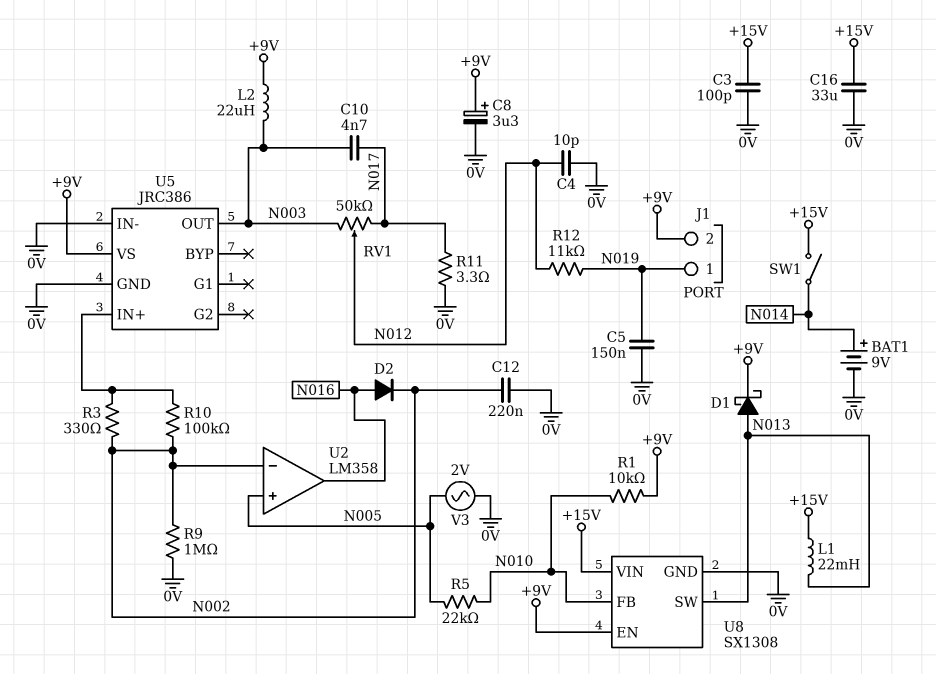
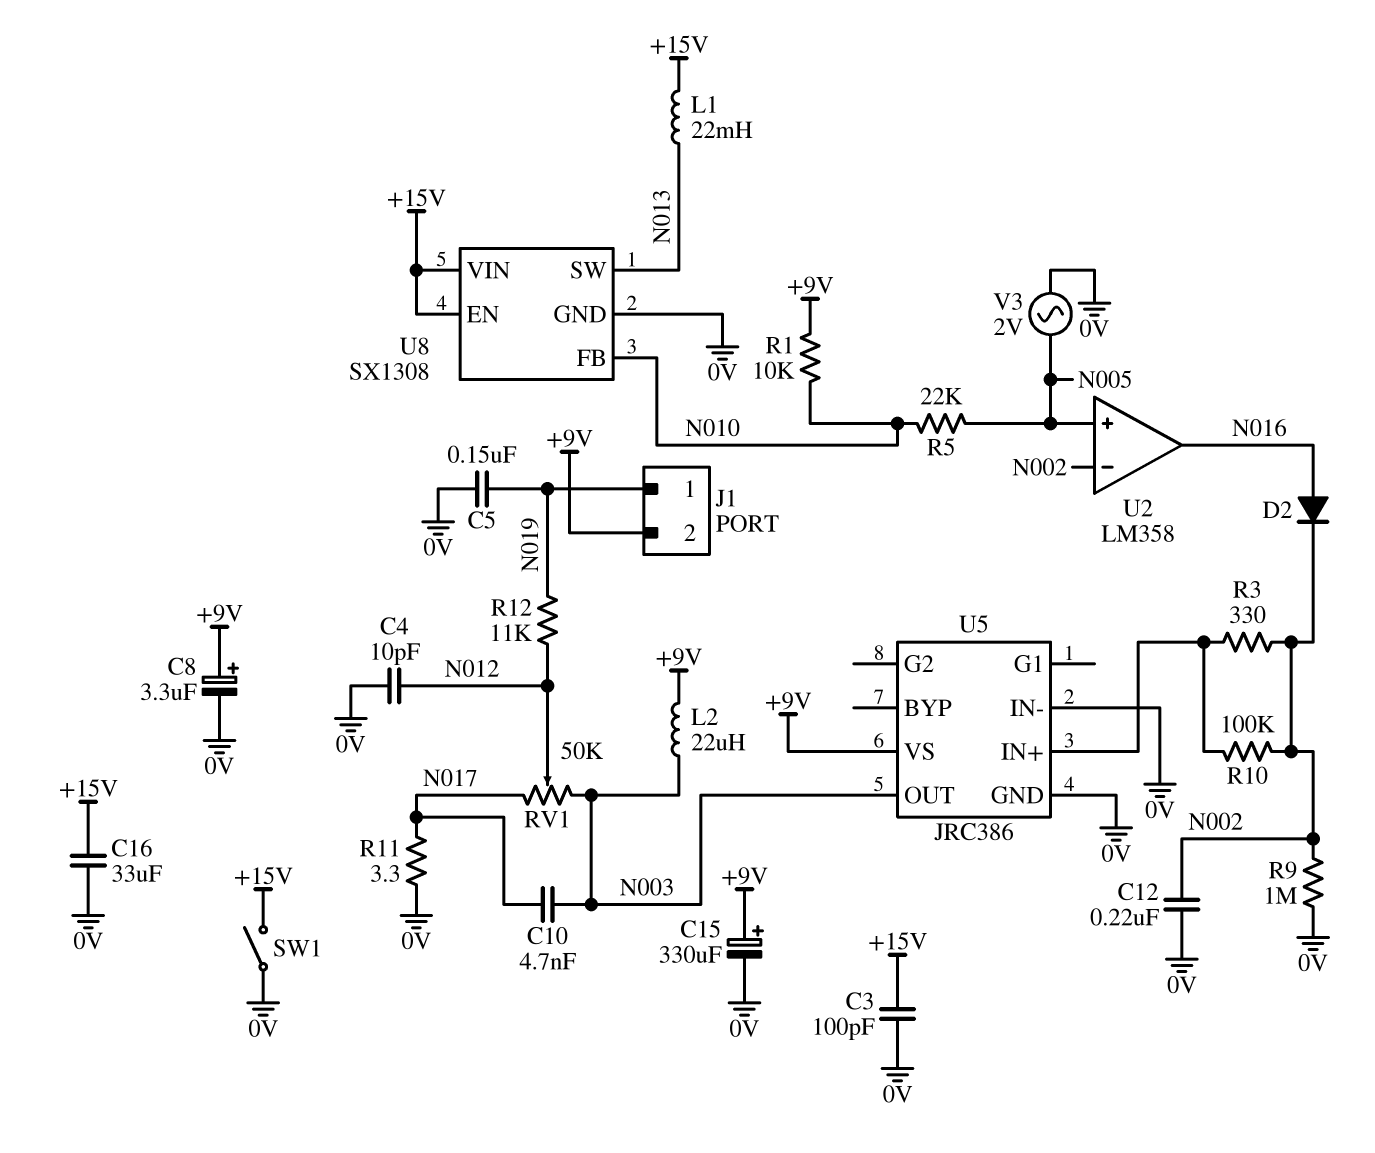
BAT1: 9V (plus N014, minus 0V) -> none
C15: none -> 330uF (plus +9V, minus 0V)
D1: schottky (A N013, K +9V) -> none
SW1: switch (+15V, N014) -> switch (+15V, 0V)
U8 pin EN: +9V -> +15V

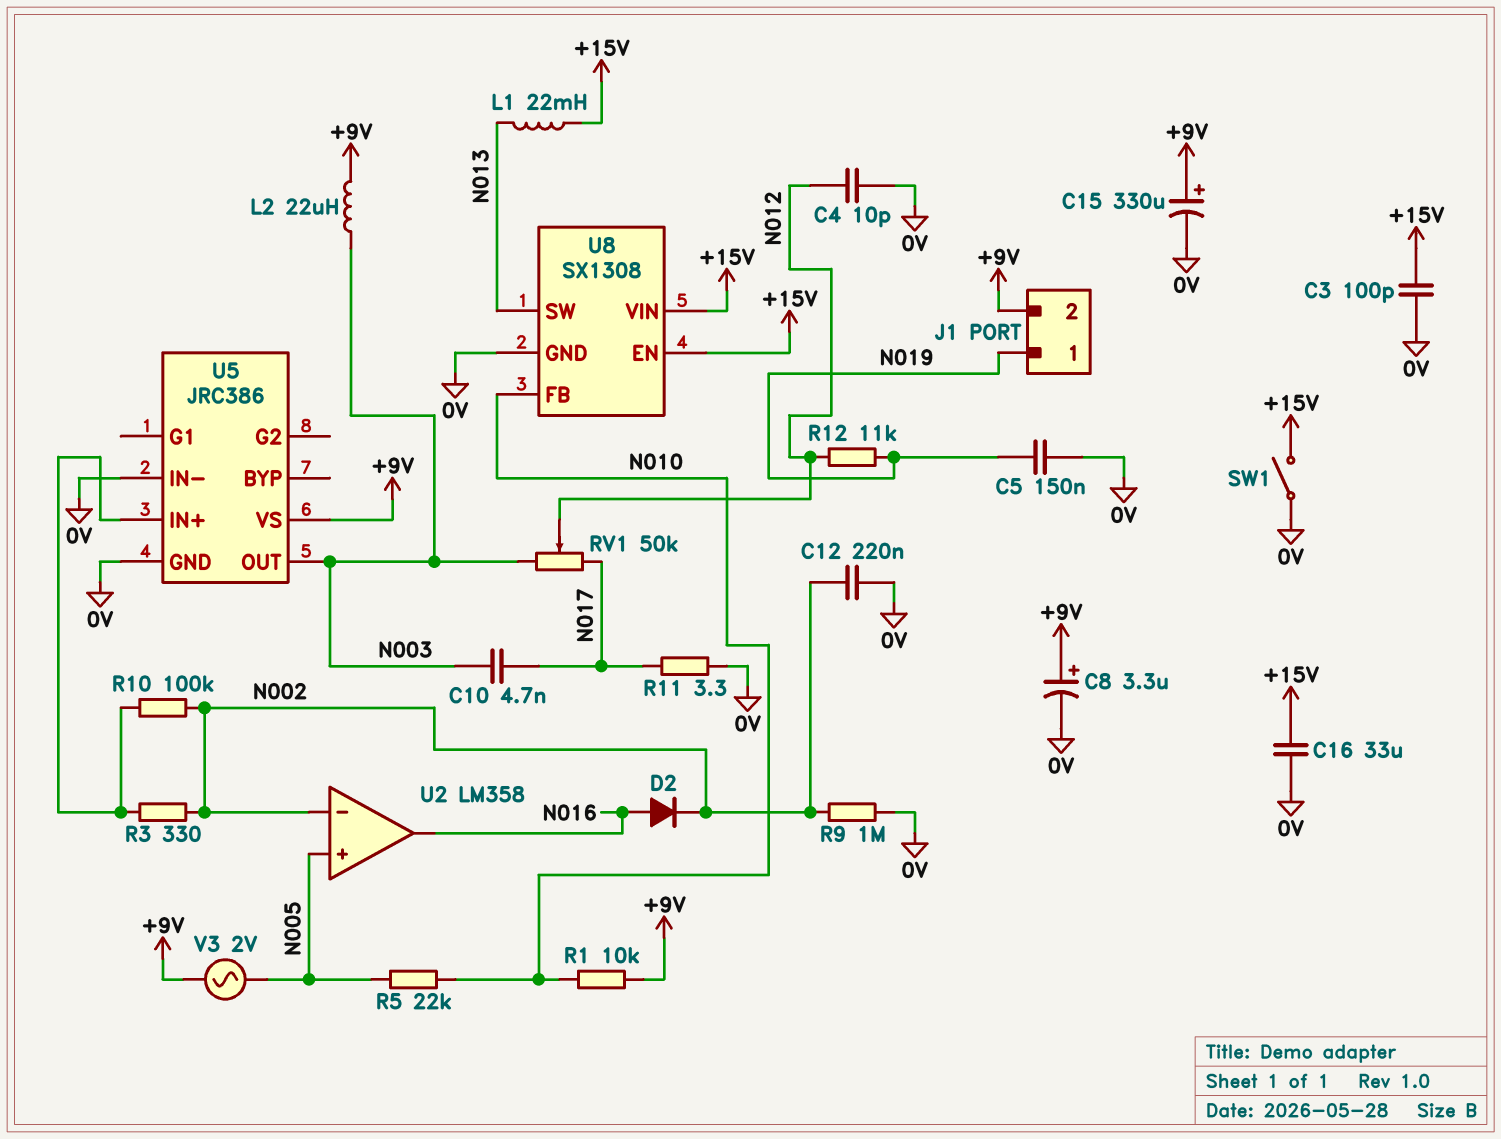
V3: AC 2V (0V, N005) -> AC 2V (+9V, N005)

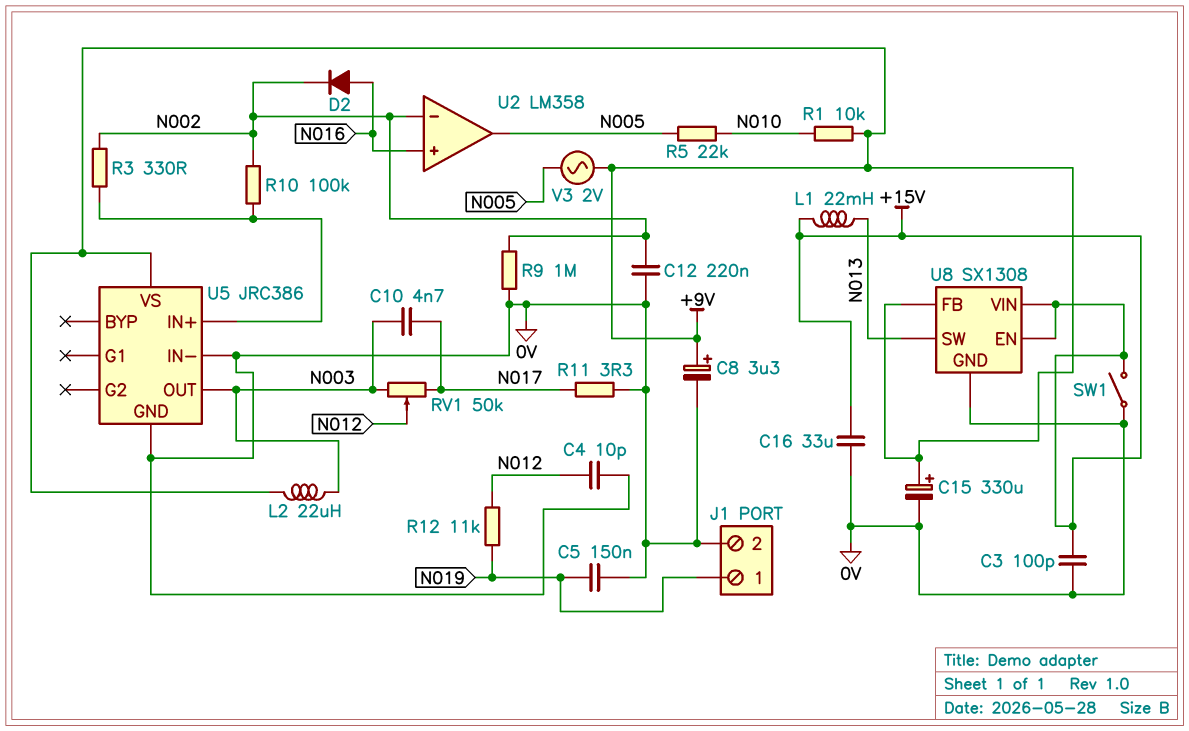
J1 pin 2: +9V -> 0V
U2 pin in+: N005 -> N016
U2 pin out: N016 -> N005
U8 pin FB: N010 -> +9V

